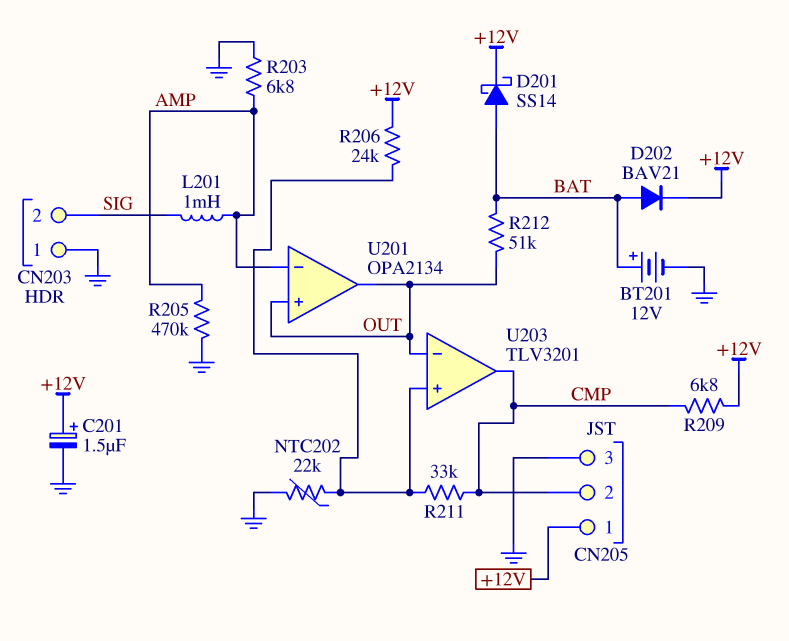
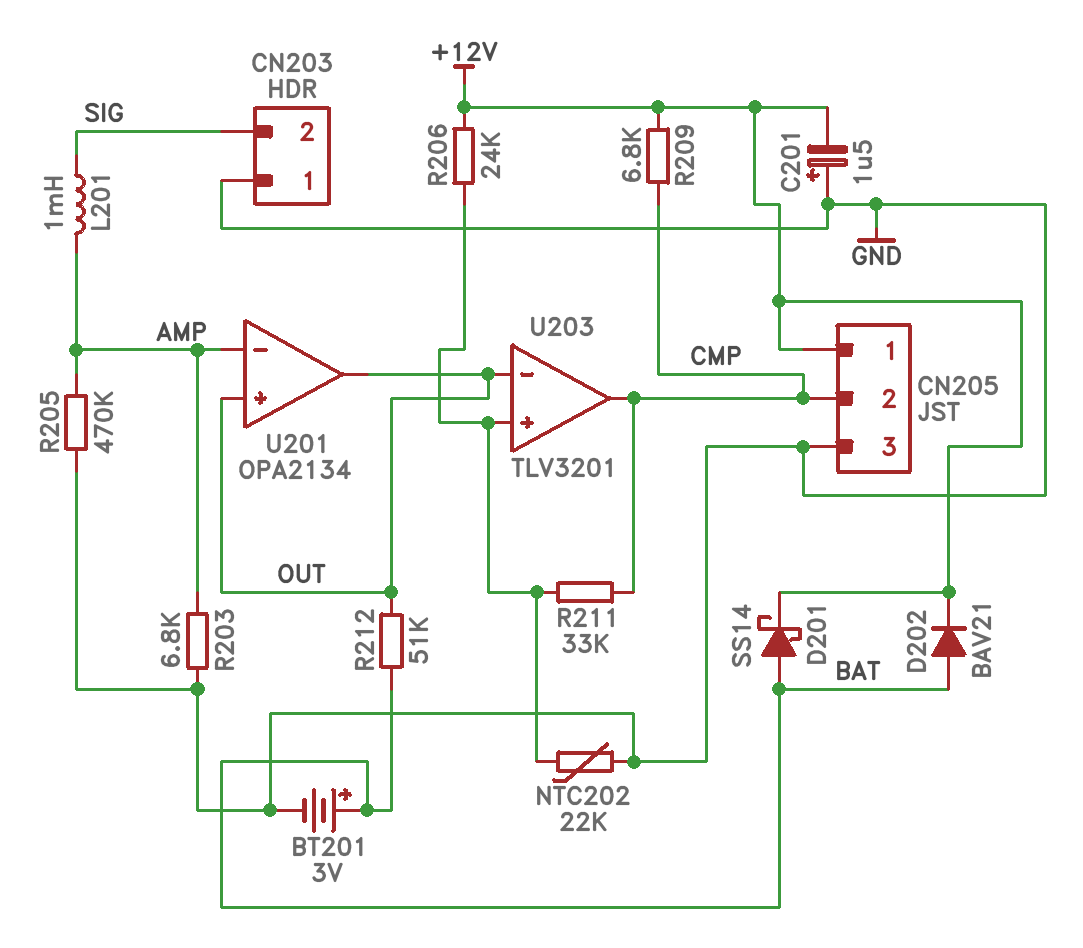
BT201: 12V (plus BAT, minus GND) -> 3V (plus BAT, minus GND)
C201: 1.5uF (plus +12V, minus GND) -> 1.5uF (plus GND, minus +12V)

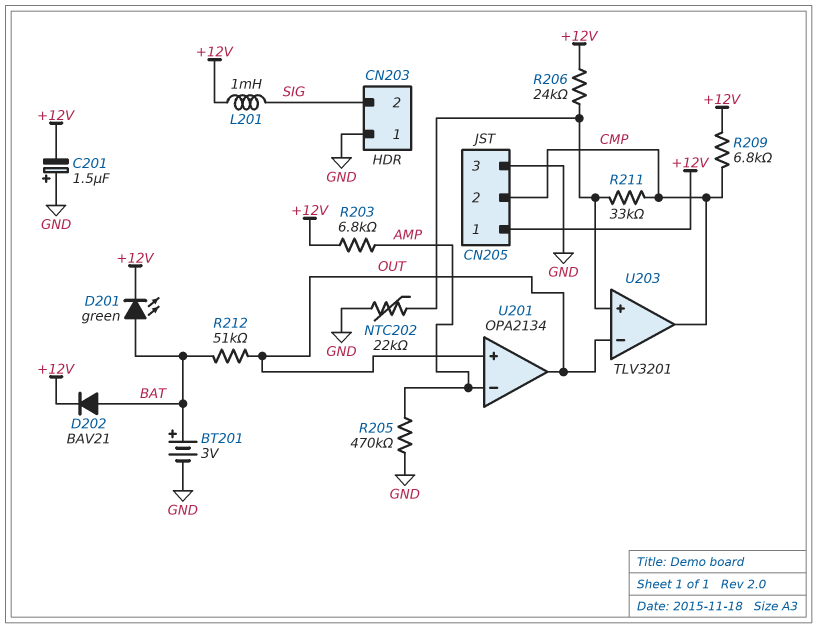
D201: schottky SS14 (A BAT, K +12V) -> LED green (A BAT, K +12V)
L201: 1mH (AMP, SIG) -> 1mH (+12V, SIG)
R203: 6.8k (AMP, GND) -> 6.8k (+12V, AMP)

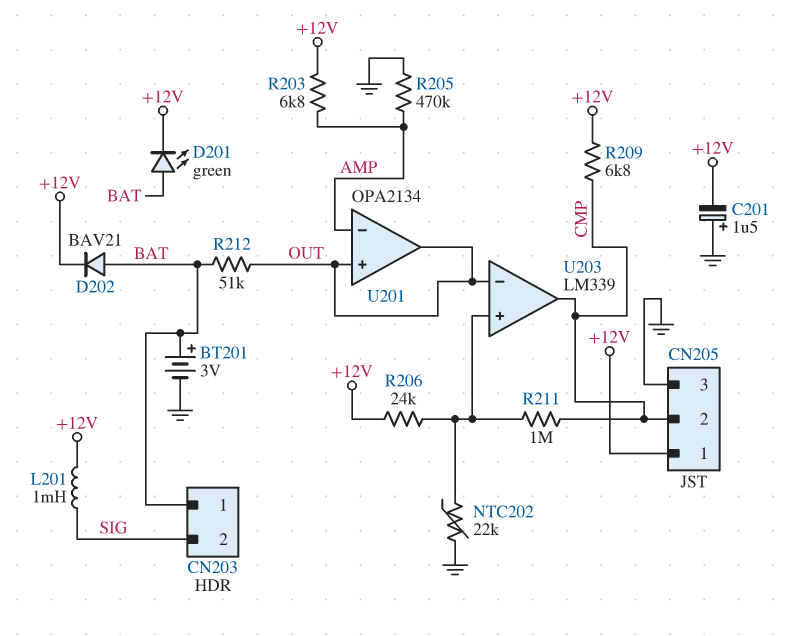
CN203 pin 1: GND -> BAT
R211: 33k (CMP, U203/in+) -> 1M (CMP, U203/in+)
U203: TLV3201 -> LM339

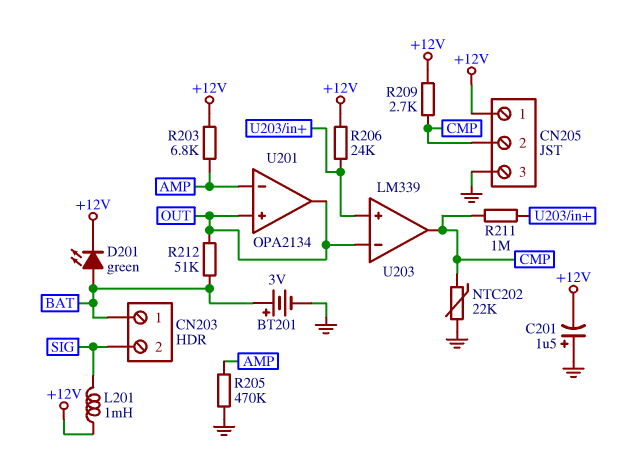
D202: diode BAV21 (A BAT, K +12V) -> none
NTC202: 22k (GND, U203/in+) -> 22k (CMP, GND)
R209: 6.8k (+12V, CMP) -> 2.7k (+12V, CMP)

